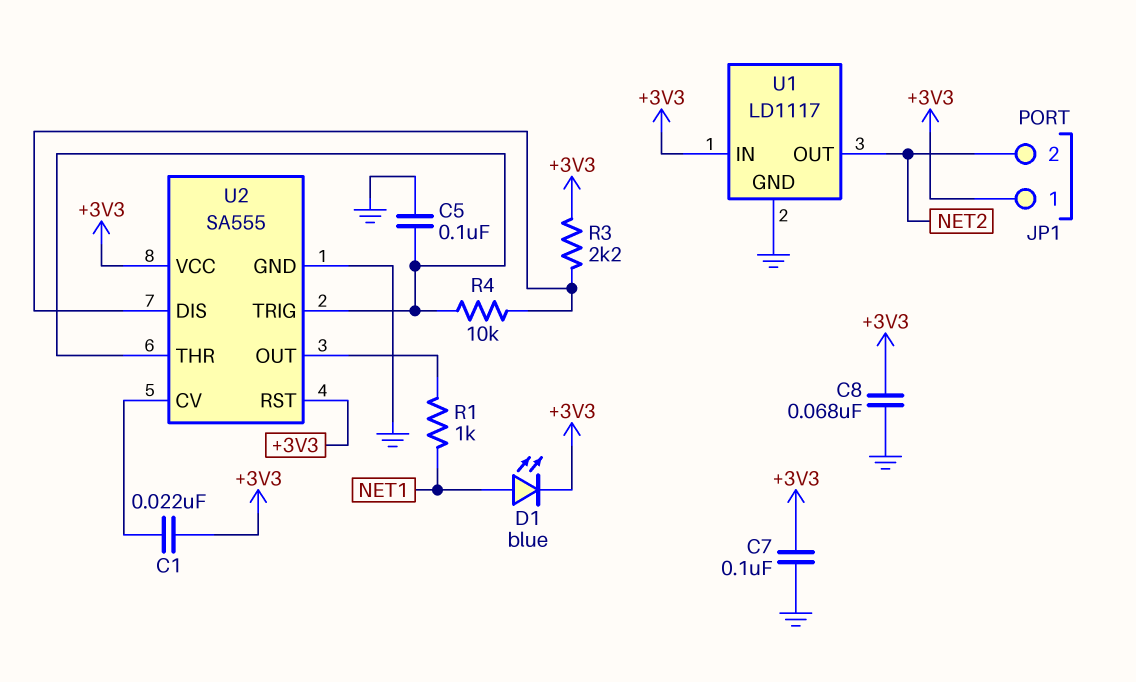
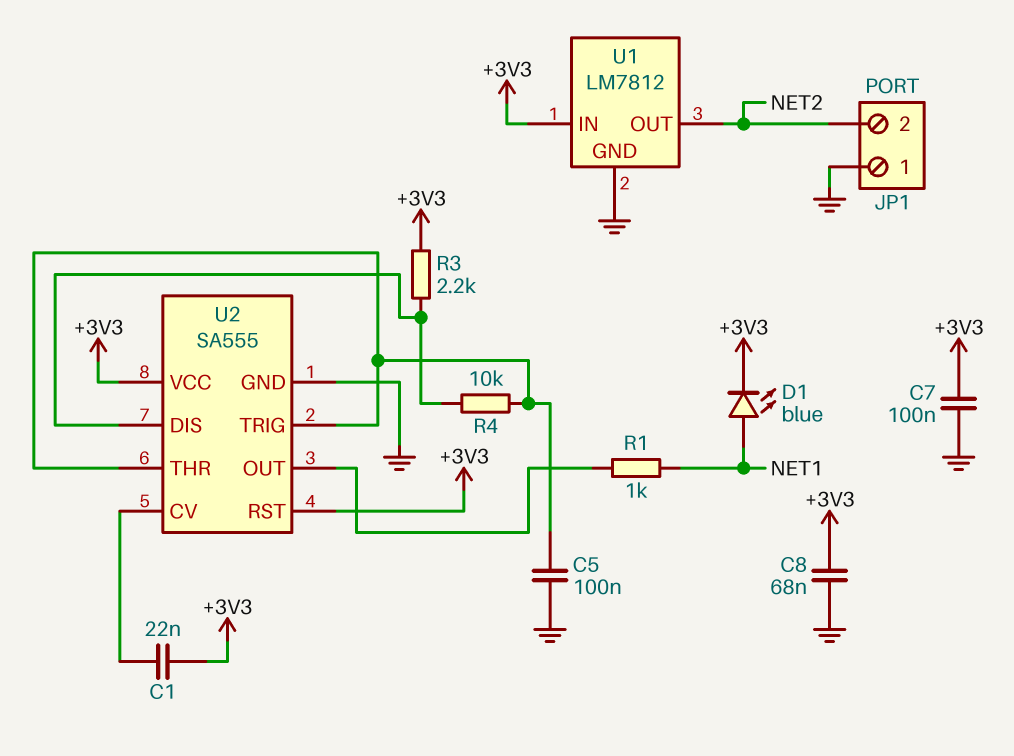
JP1 pin 1: +3V3 -> GND
U1: LD1117 -> LM7812

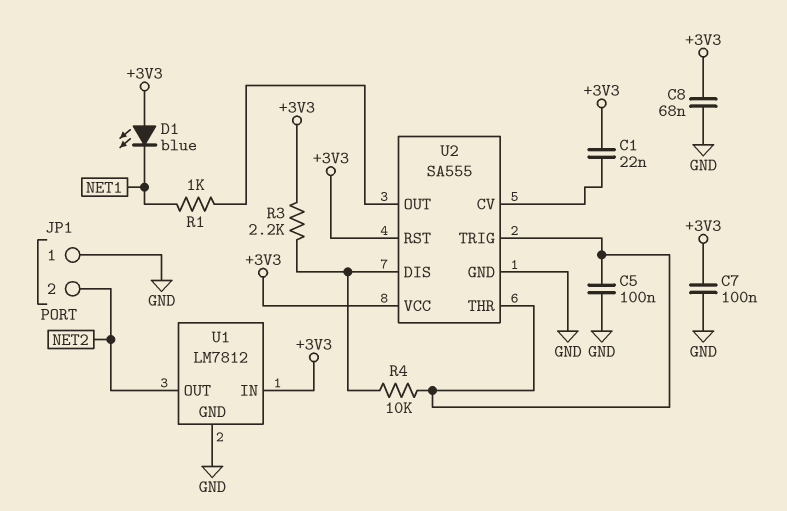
D1: LED blue (A NET1, K +3V3) -> LED blue (A +3V3, K NET1)

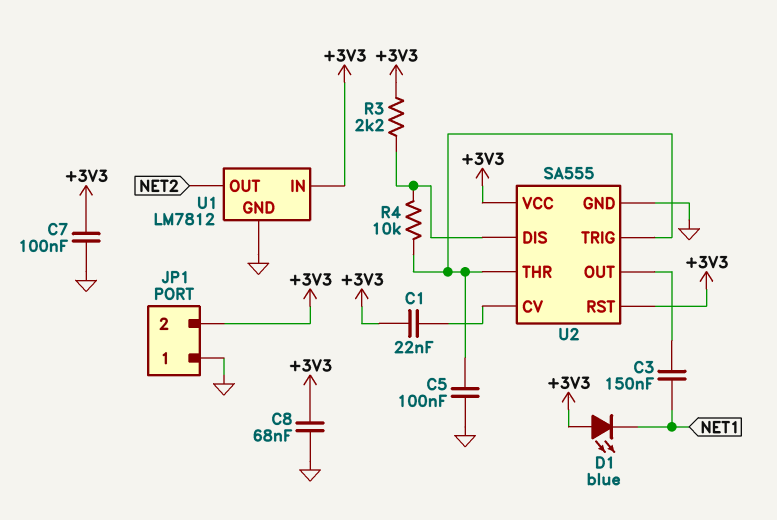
C3: none -> 150nF (NET1, U2/OUT)
JP1 pin 2: NET2 -> +3V3
R1: 1k (NET1, U2/OUT) -> none

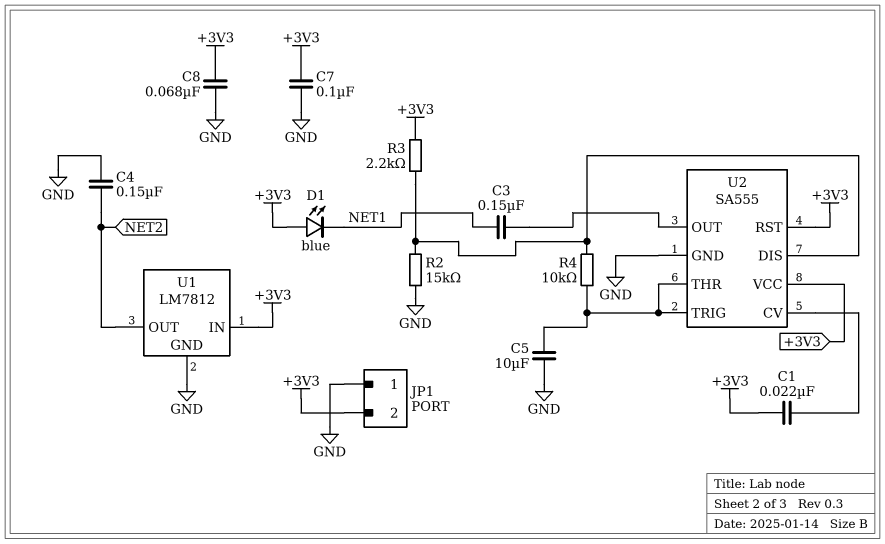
C4: none -> 150nF (GND, NET2)
C5: 100nF (GND, U2/THR) -> 10uF (GND, U2/THR)
R2: none -> 15k (GND, U2/DIS)

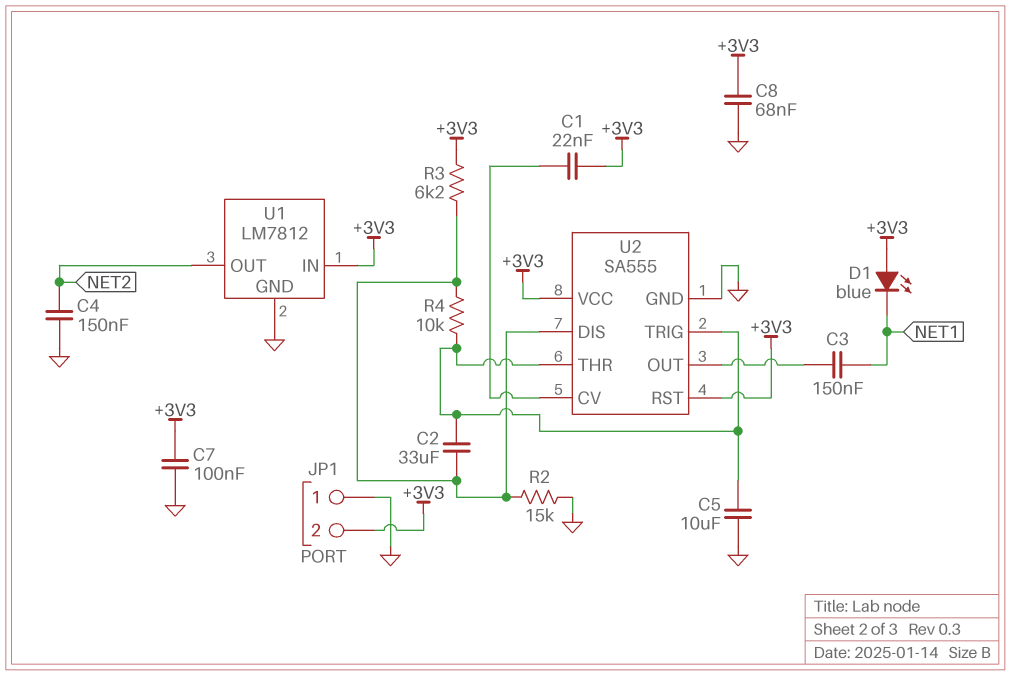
C2: none -> 33uF (U2/DIS, U2/THR)
R3: 2.2k (+3V3, U2/DIS) -> 6.2k (+3V3, U2/DIS)

